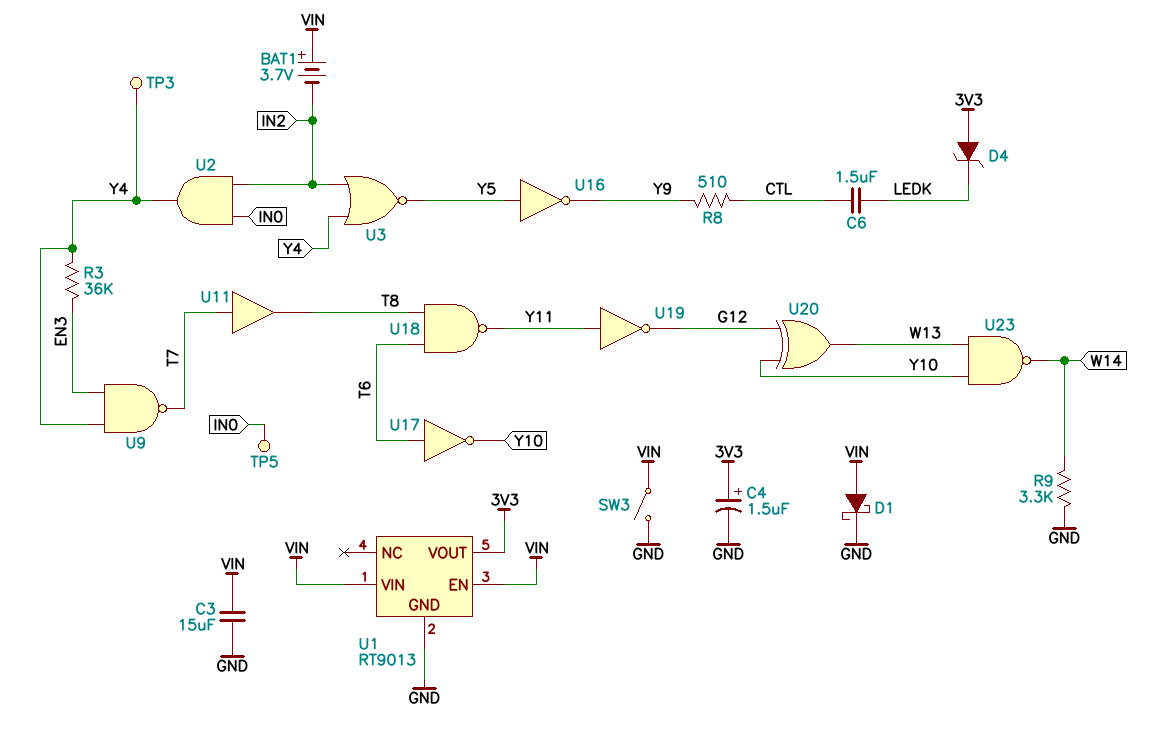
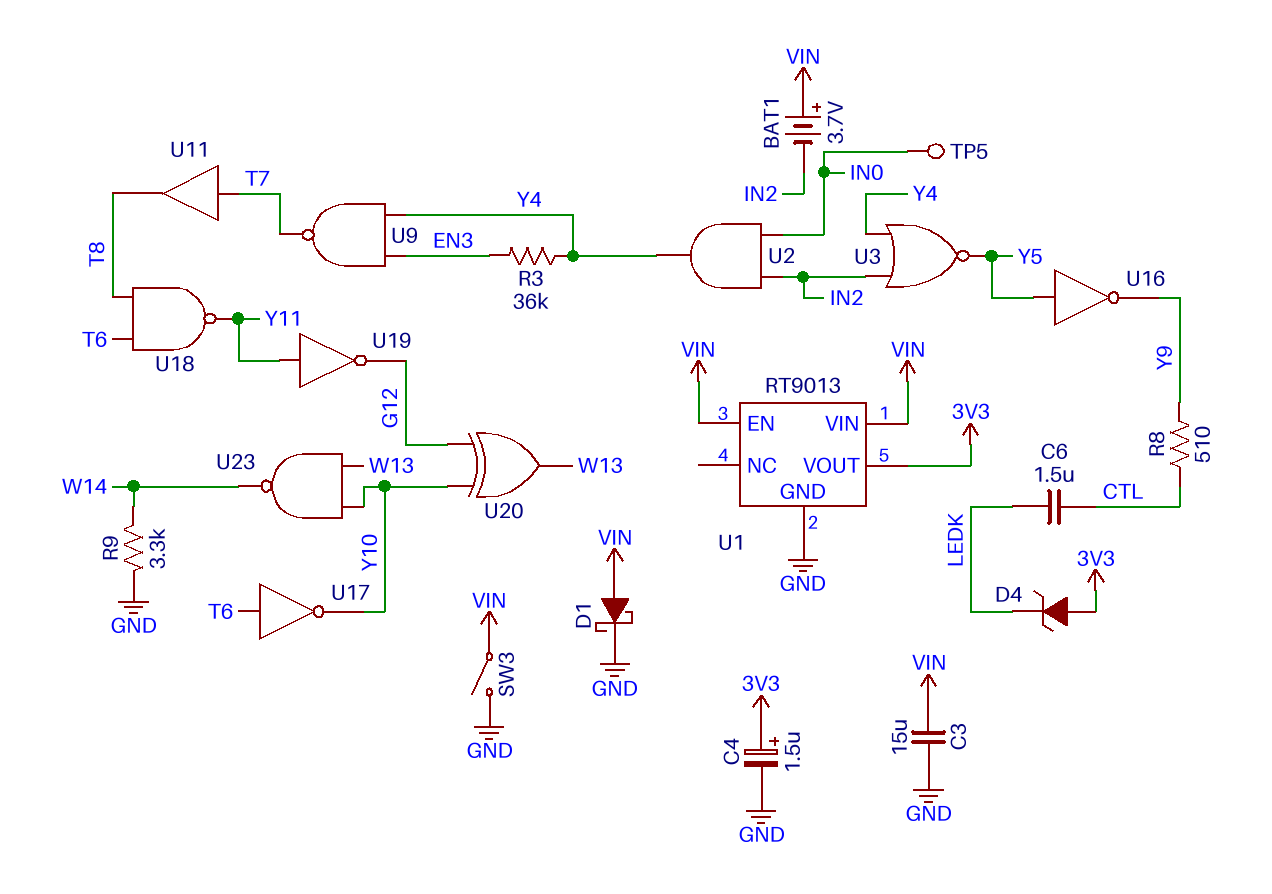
TP3: test point (Y4) -> none

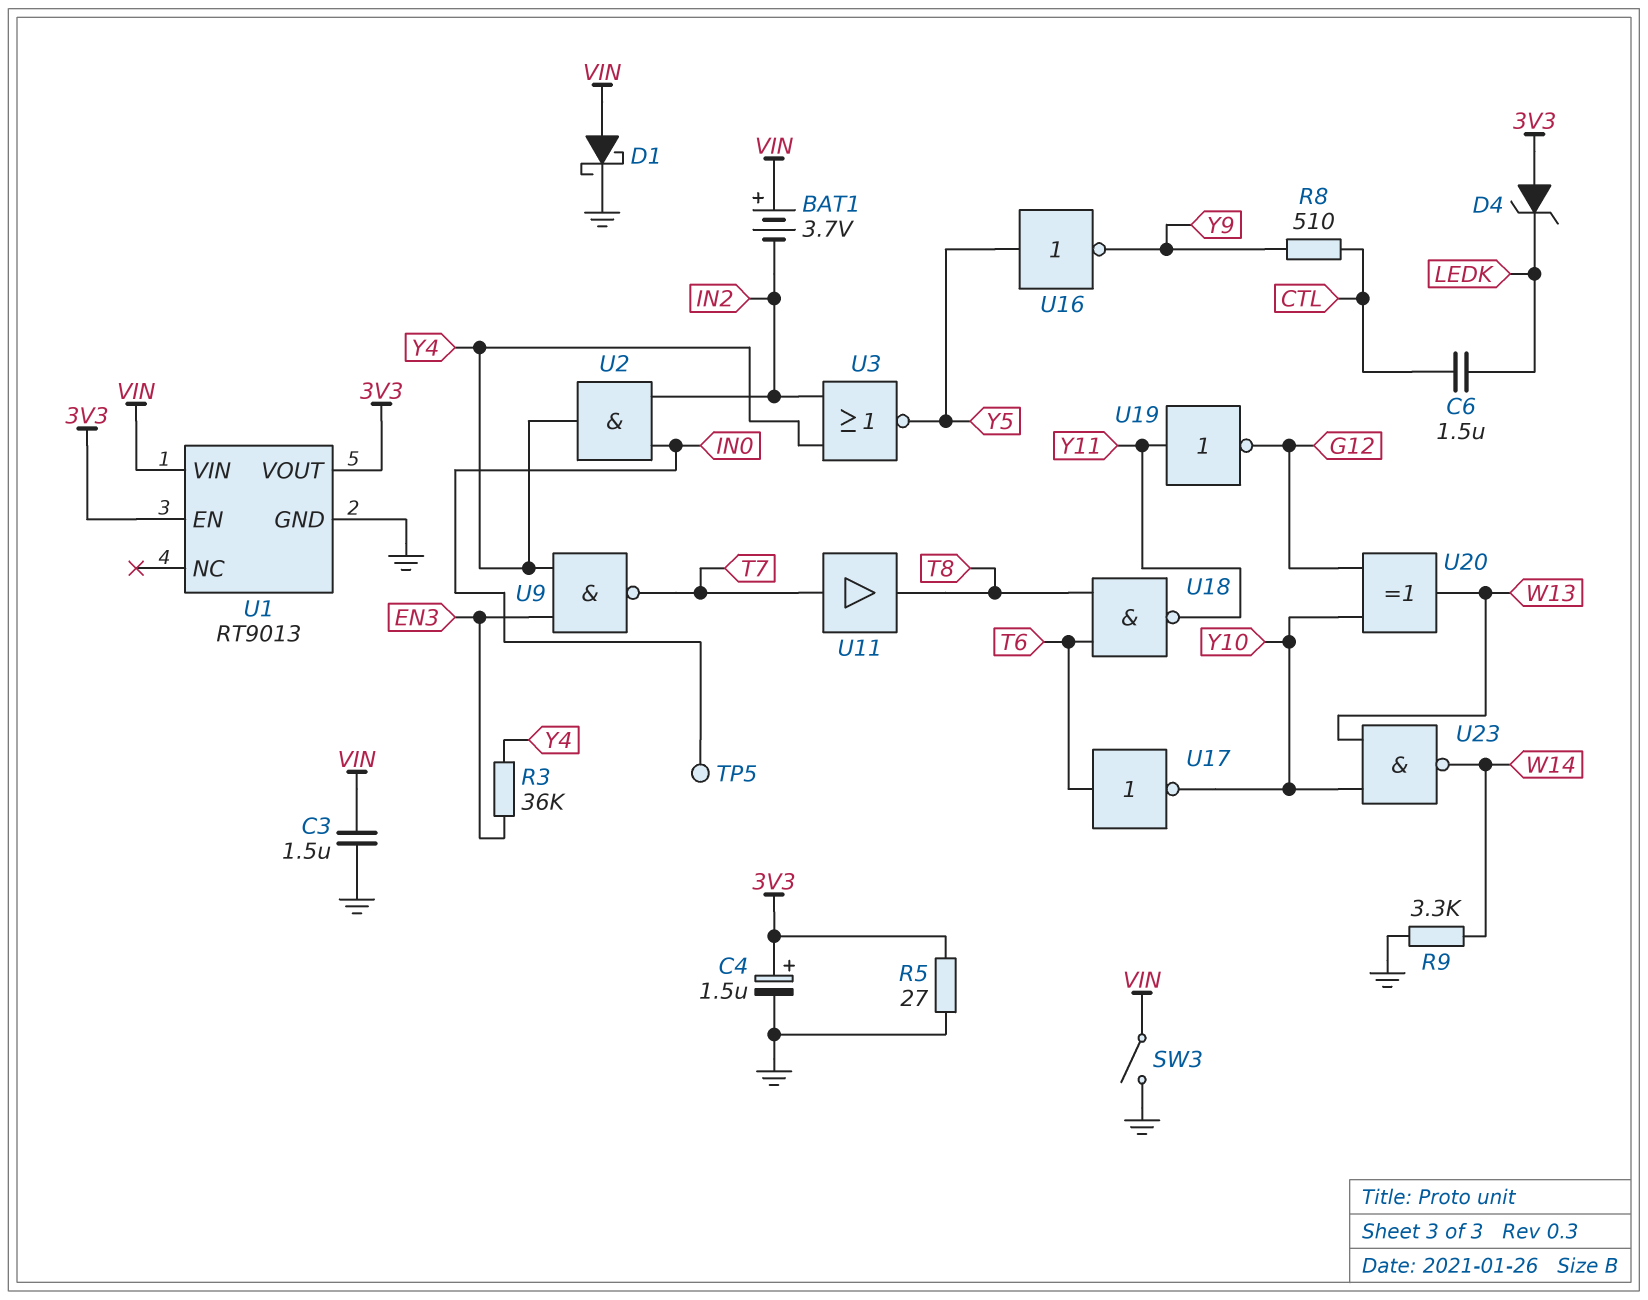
C3: 15uF (GND, VIN) -> 1.5uF (GND, VIN)
R5: none -> 27 (3V3, GND)
U1 pin EN: VIN -> 3V3

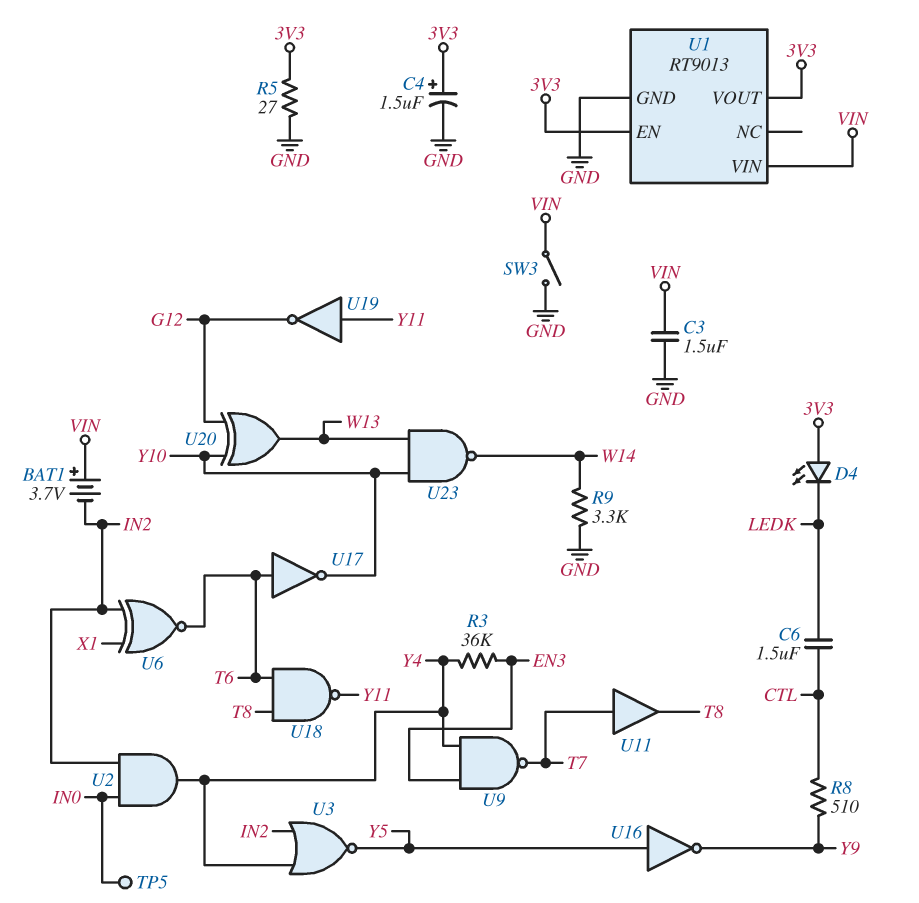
D1: schottky (A VIN, K GND) -> none
D4: zener (A 3V3, K LEDK) -> LED (A 3V3, K LEDK)
U6: none -> XNOR (in IN2, in X1, out T6)

